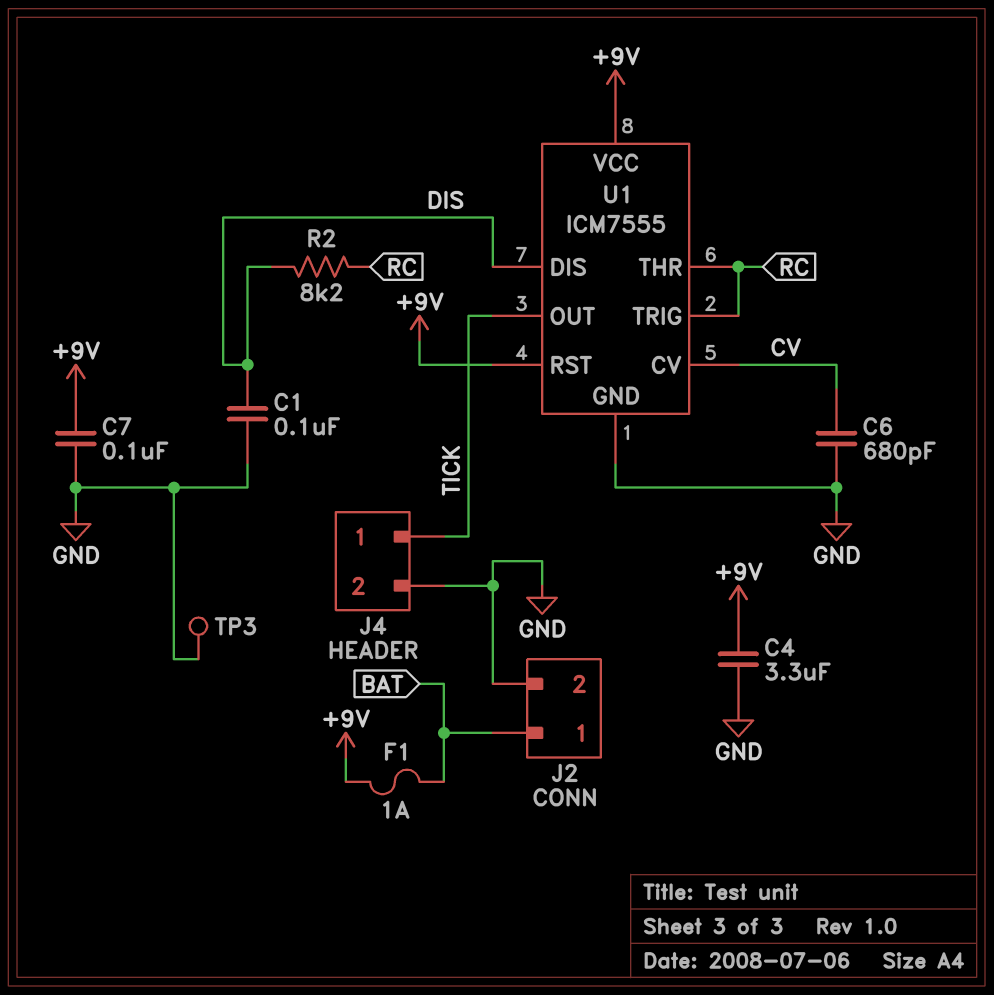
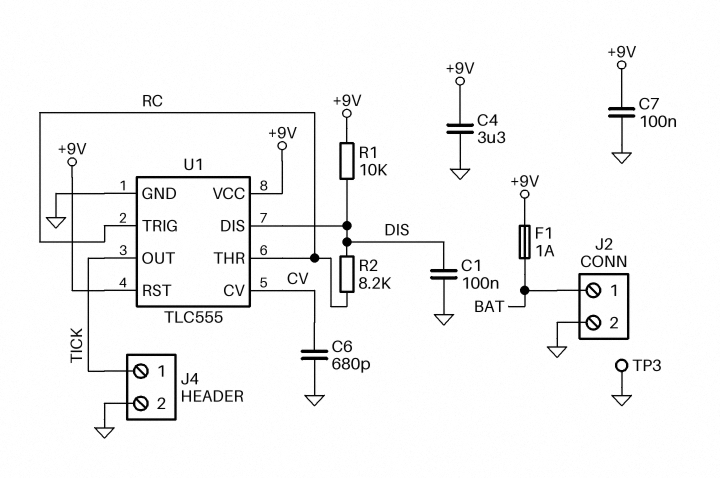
R1: none -> 10k (+9V, DIS)
U1: ICM7555 -> TLC555

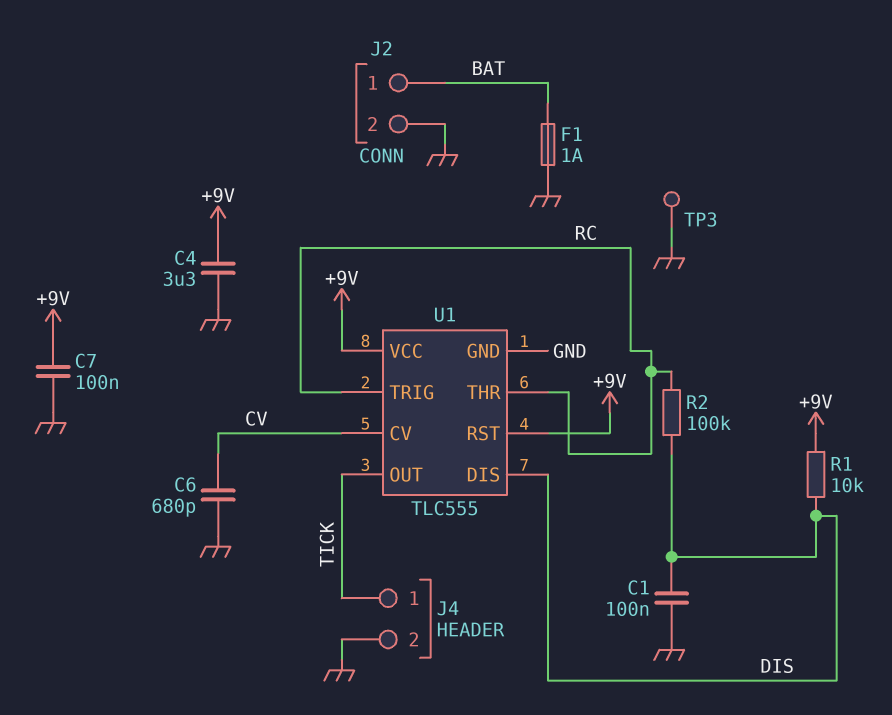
F1: 1A (+9V, BAT) -> 1A (BAT, GND)
R2: 8.2k (DIS, RC) -> 100k (DIS, RC)

